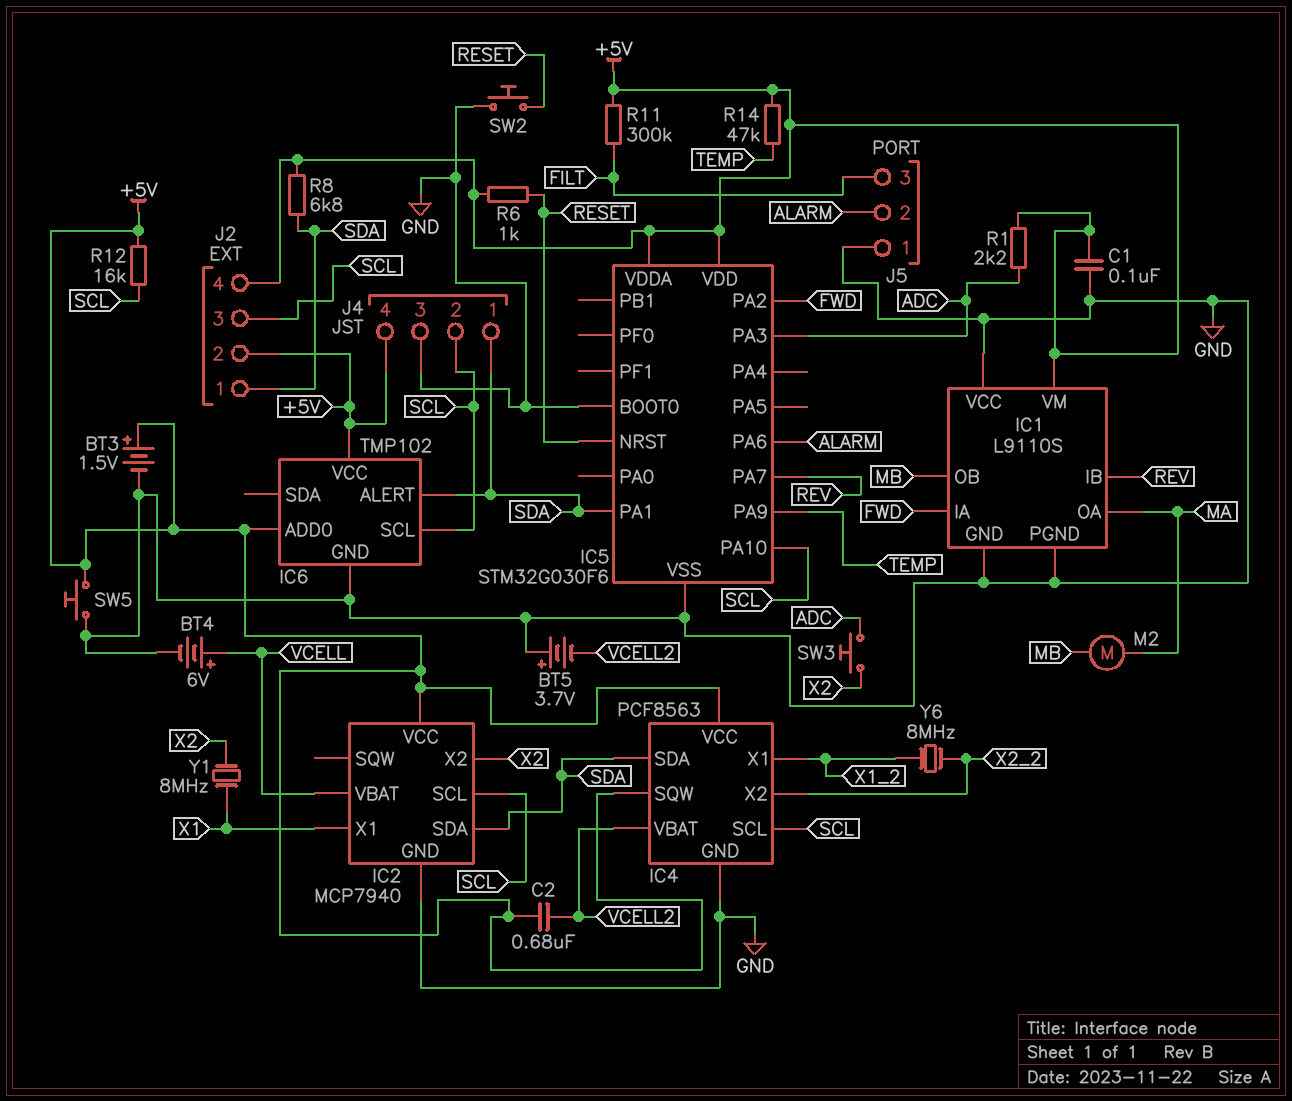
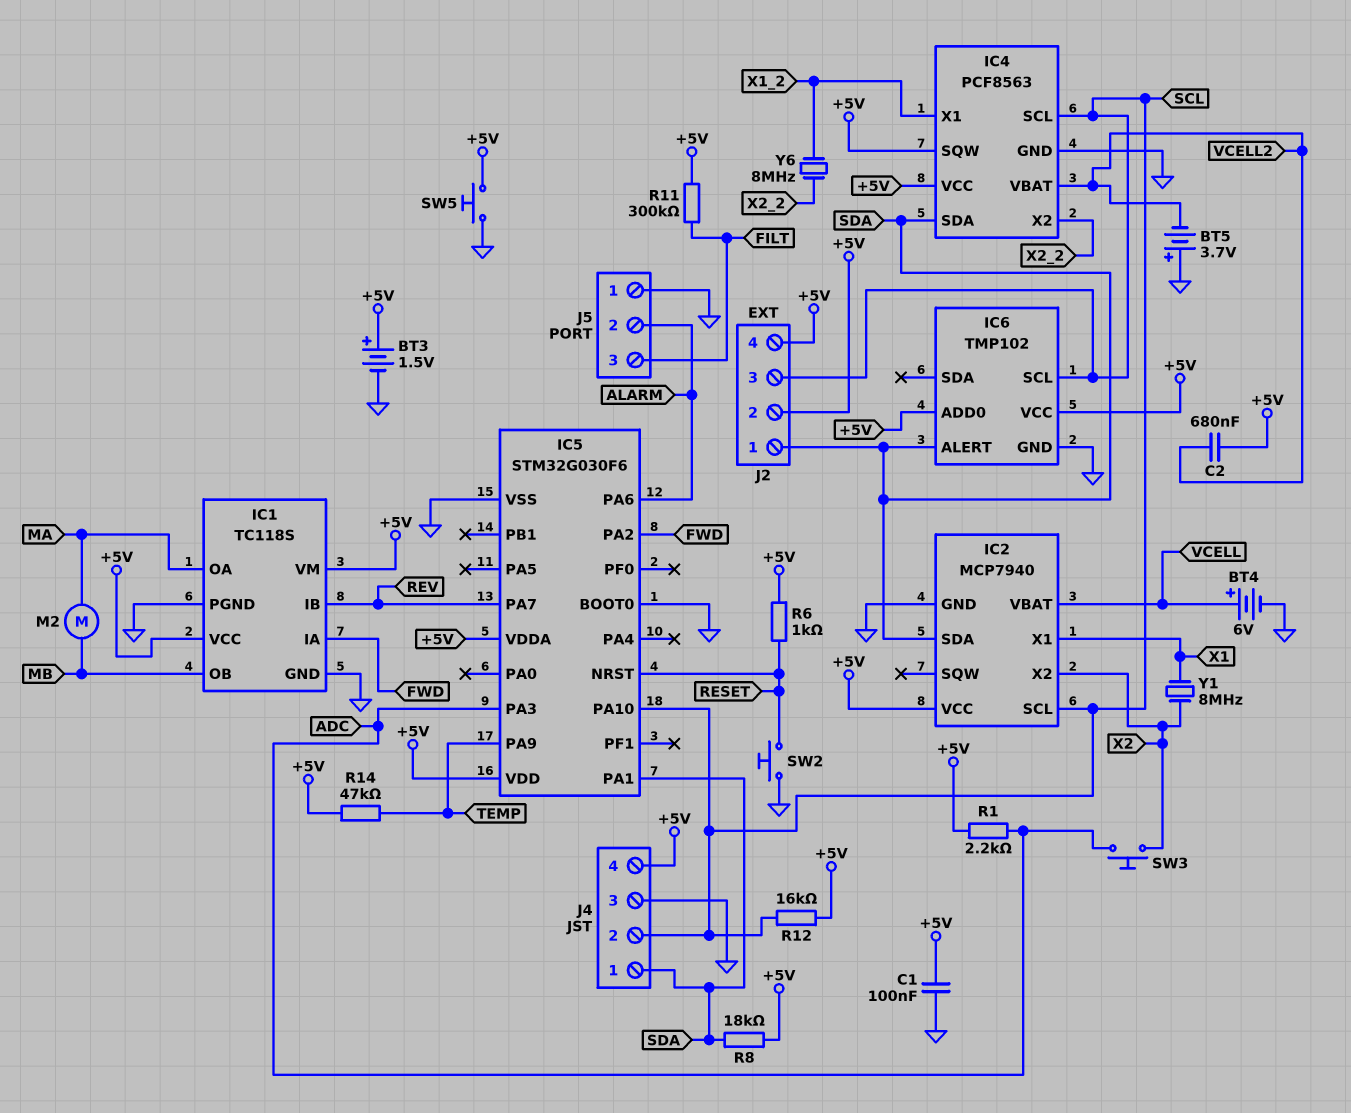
IC1: L9110S -> TC118S
IC1 pin VCC: GND -> +5V
R8: 6.8k (+5V, SDA) -> 18k (+5V, SDA)

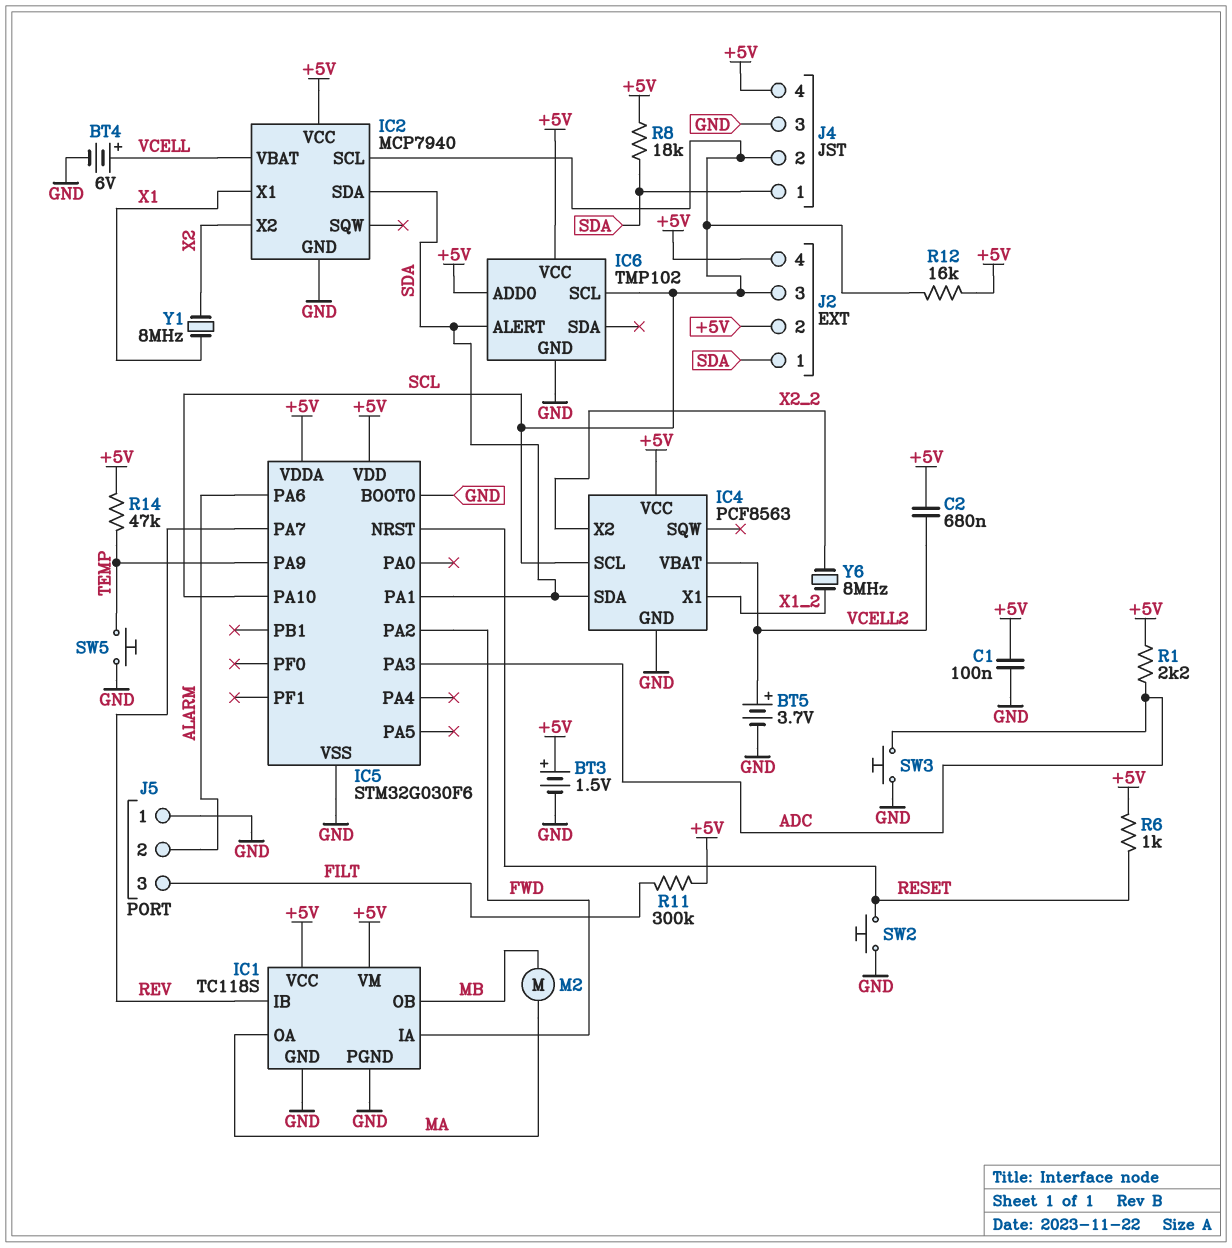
BT5: 3.7V (plus GND, minus VCELL2) -> 3.7V (plus VCELL2, minus GND)
IC4 pin SQW: +5V -> none
SW3: button (ADC, X2) -> button (ADC, GND)
SW5: button (+5V, GND) -> button (GND, TEMP)

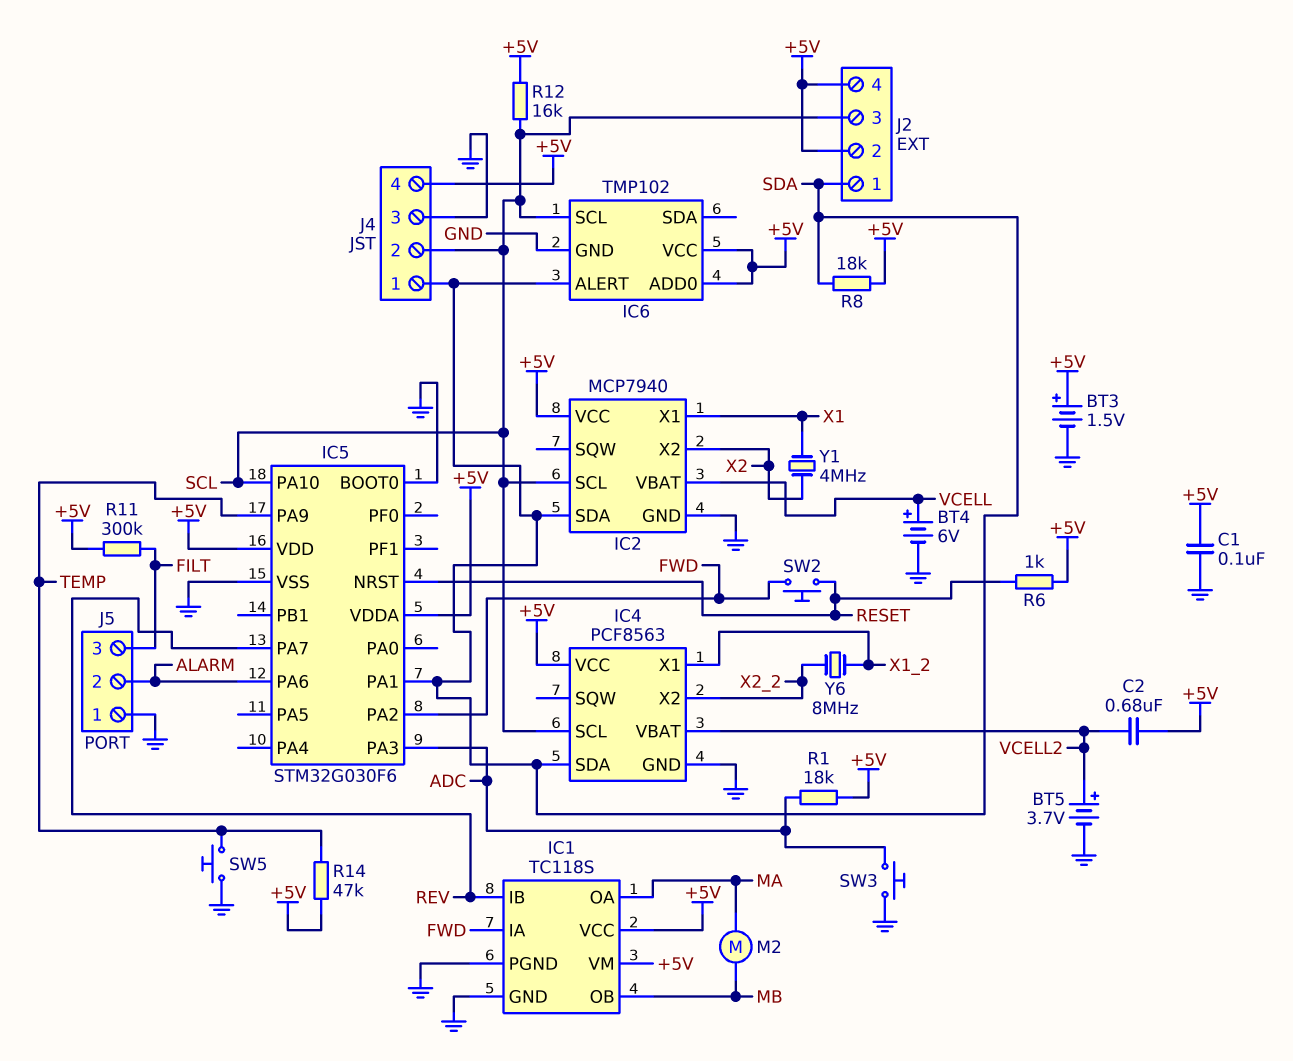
R1: 2.2k (+5V, ADC) -> 18k (+5V, ADC)
SW2: button (GND, RESET) -> button (FWD, RESET)
Y1: 8MHz (X1, X2) -> 4MHz (X1, X2)

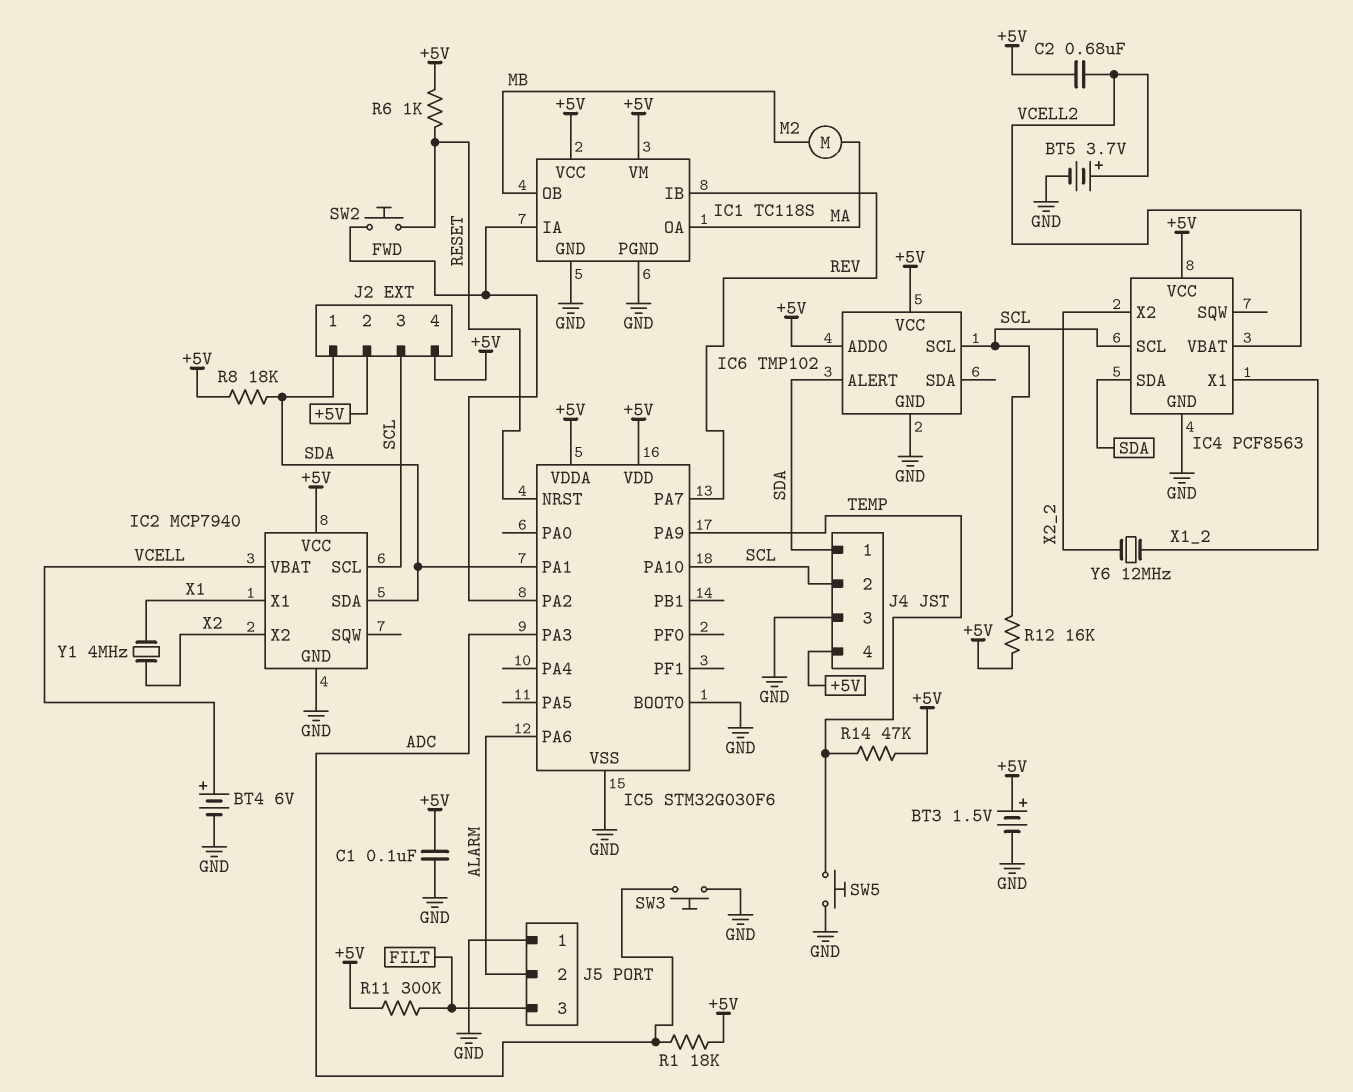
Y6: 8MHz (X1_2, X2_2) -> 12MHz (X1_2, X2_2)

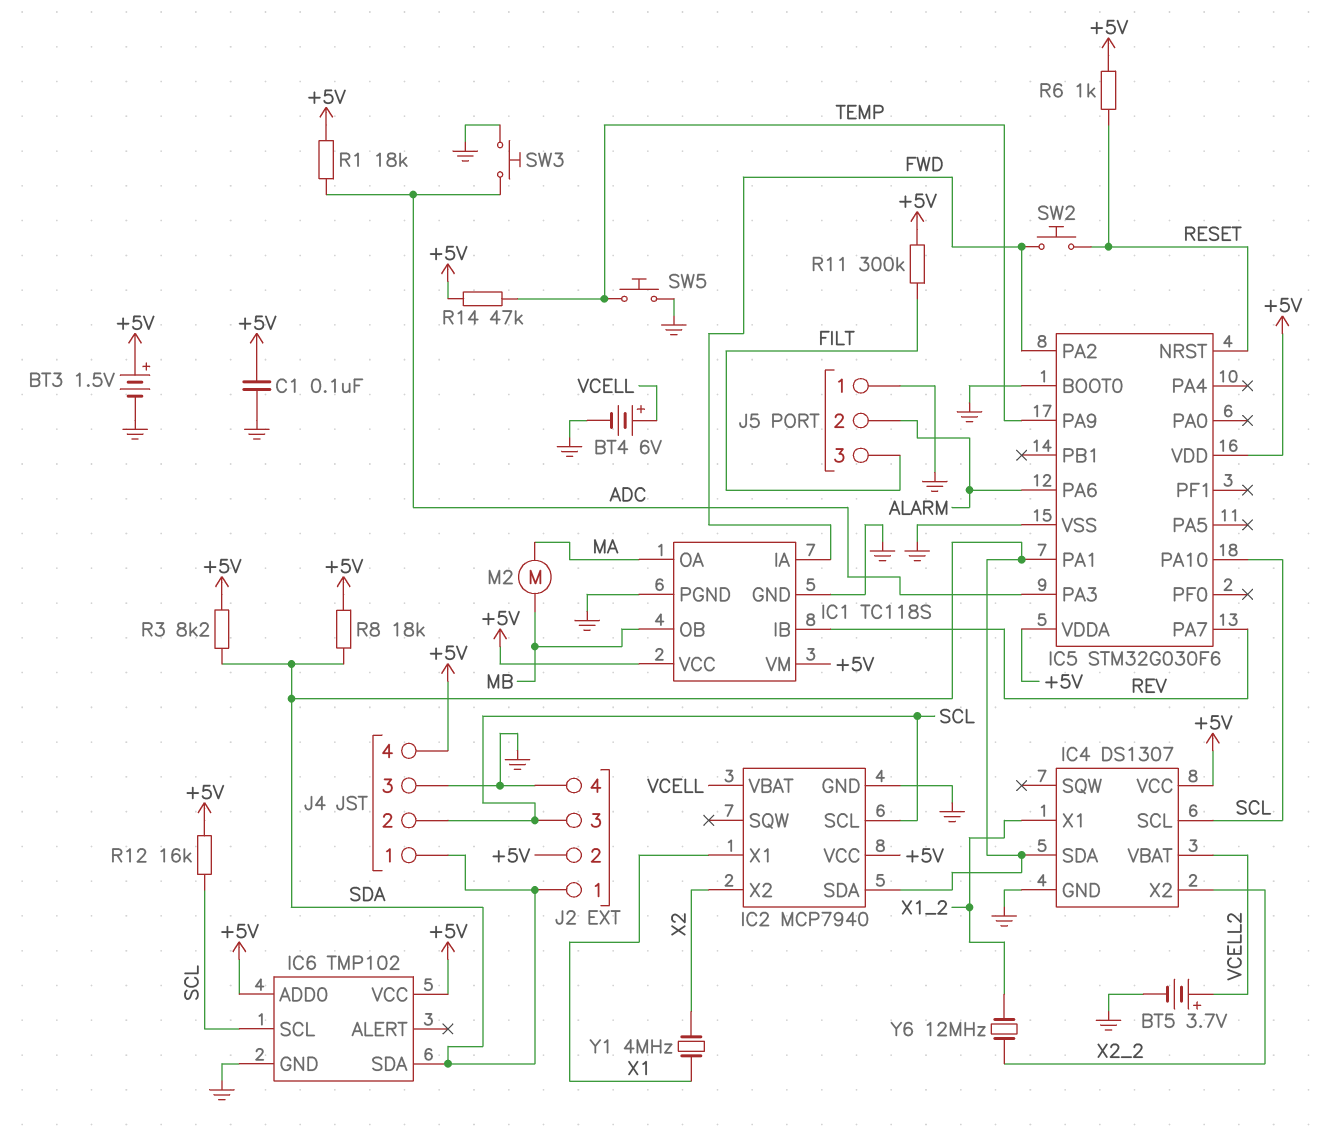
C2: 680nF (+5V, VCELL2) -> none
IC4: PCF8563 -> DS1307
IC6 pin ALERT: SDA -> none
IC6 pin SDA: none -> SDA
J2 pin 4: +5V -> GND
R3: none -> 8.2k (+5V, SDA)

